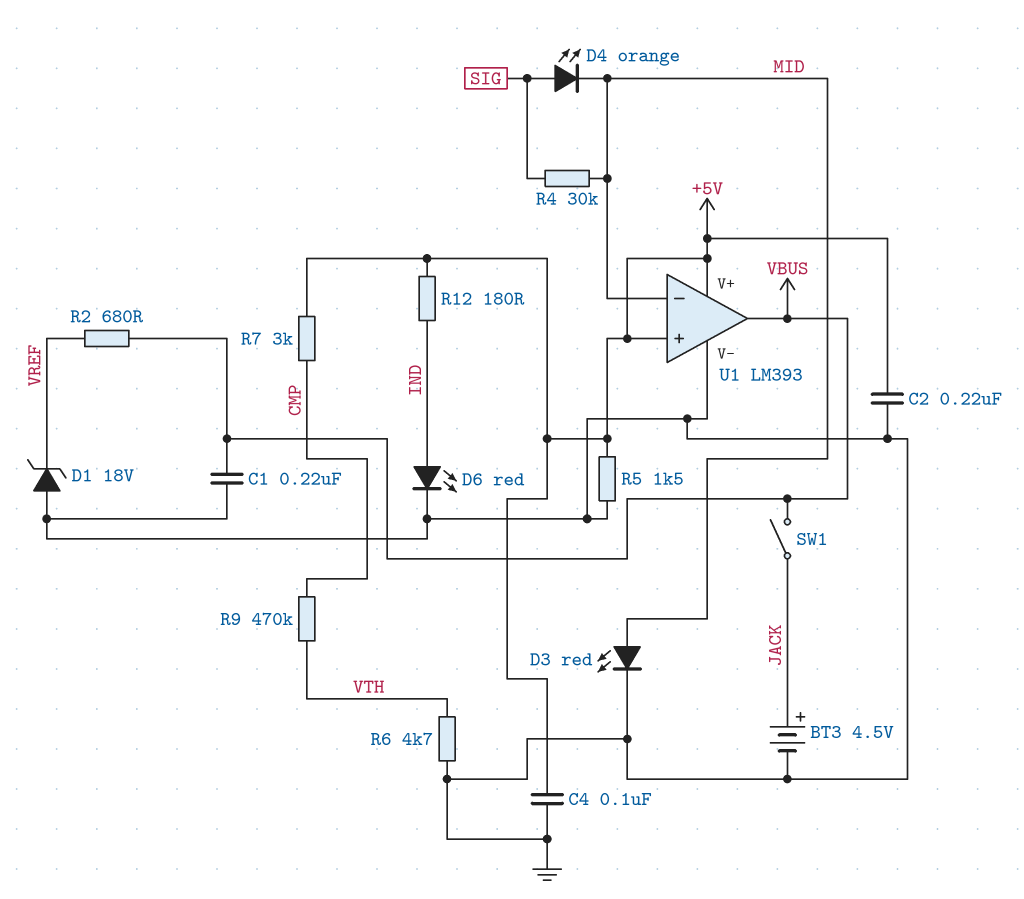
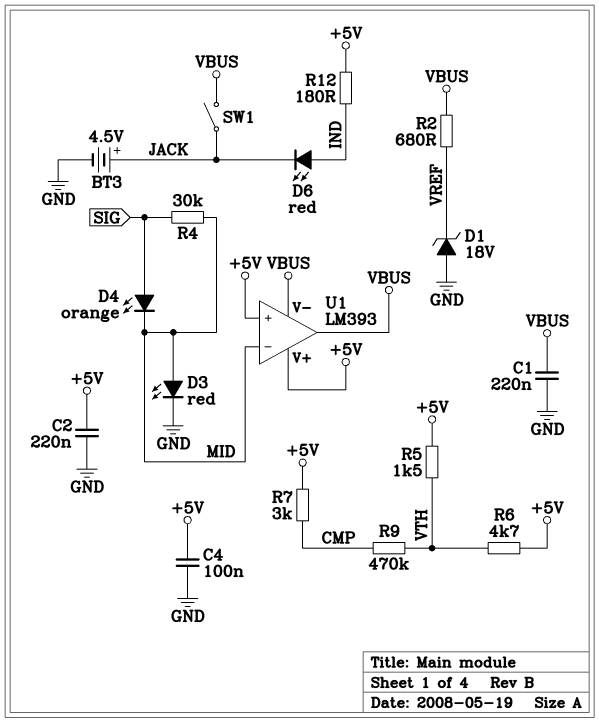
D6: LED red (A IND, K GND) -> LED red (A IND, K JACK)
R5: 1.5k (+5V, GND) -> 1.5k (+5V, VTH)
R6: 4.7k (GND, VTH) -> 4.7k (+5V, VTH)
U1 pin V-: GND -> VBUS

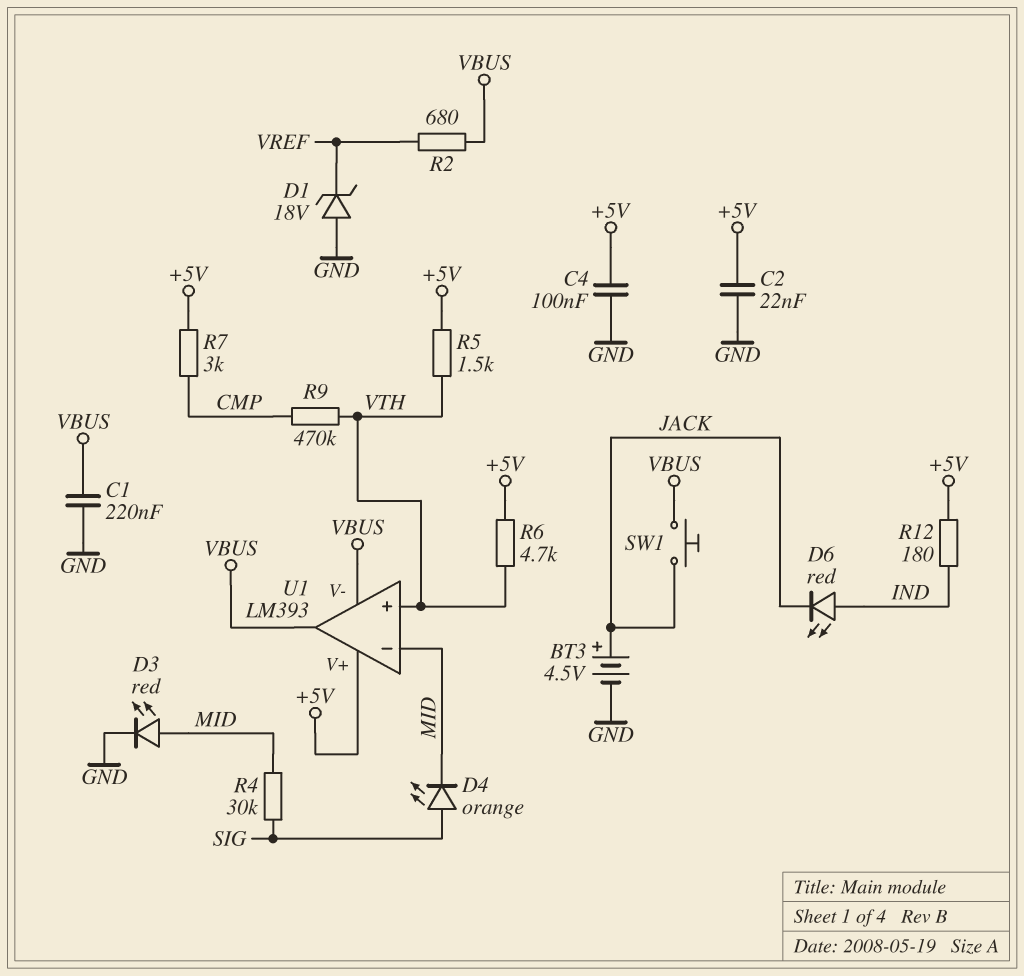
C2: 220nF (+5V, GND) -> 22nF (+5V, GND)
SW1: switch (JACK, VBUS) -> button (JACK, VBUS)
U1 pin in+: +5V -> VTH

